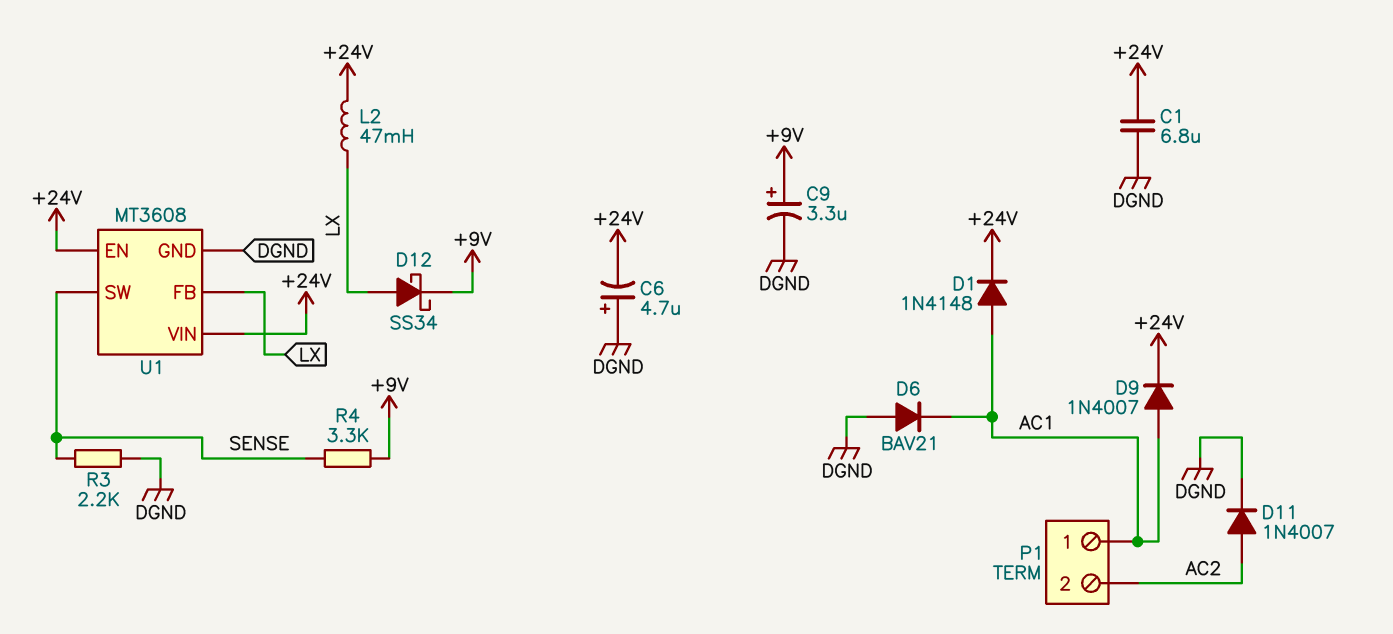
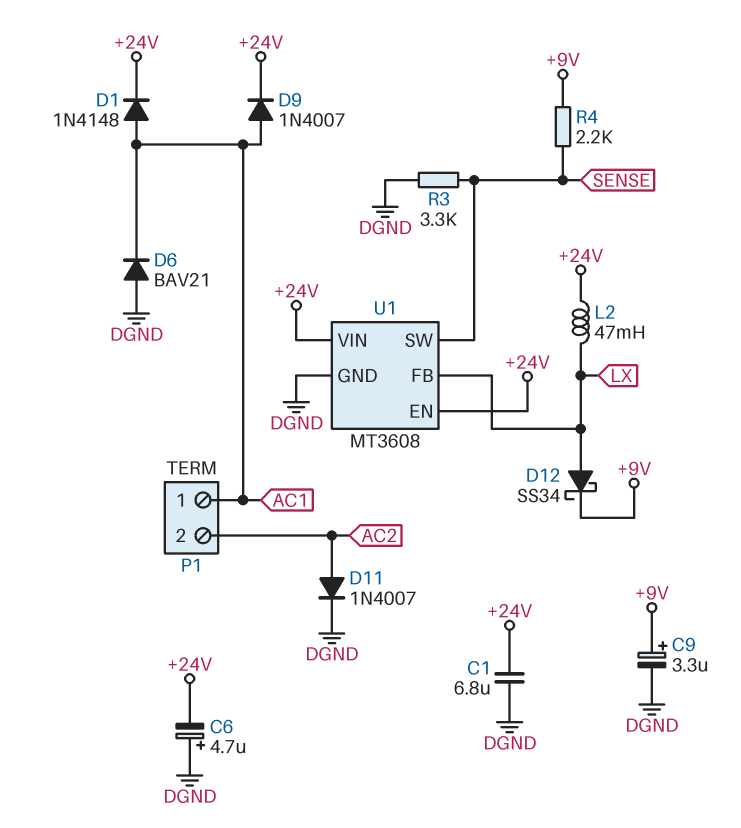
R3: 2.2k (DGND, SENSE) -> 3.3k (DGND, SENSE)
R4: 3.3k (+9V, SENSE) -> 2.2k (+9V, SENSE)

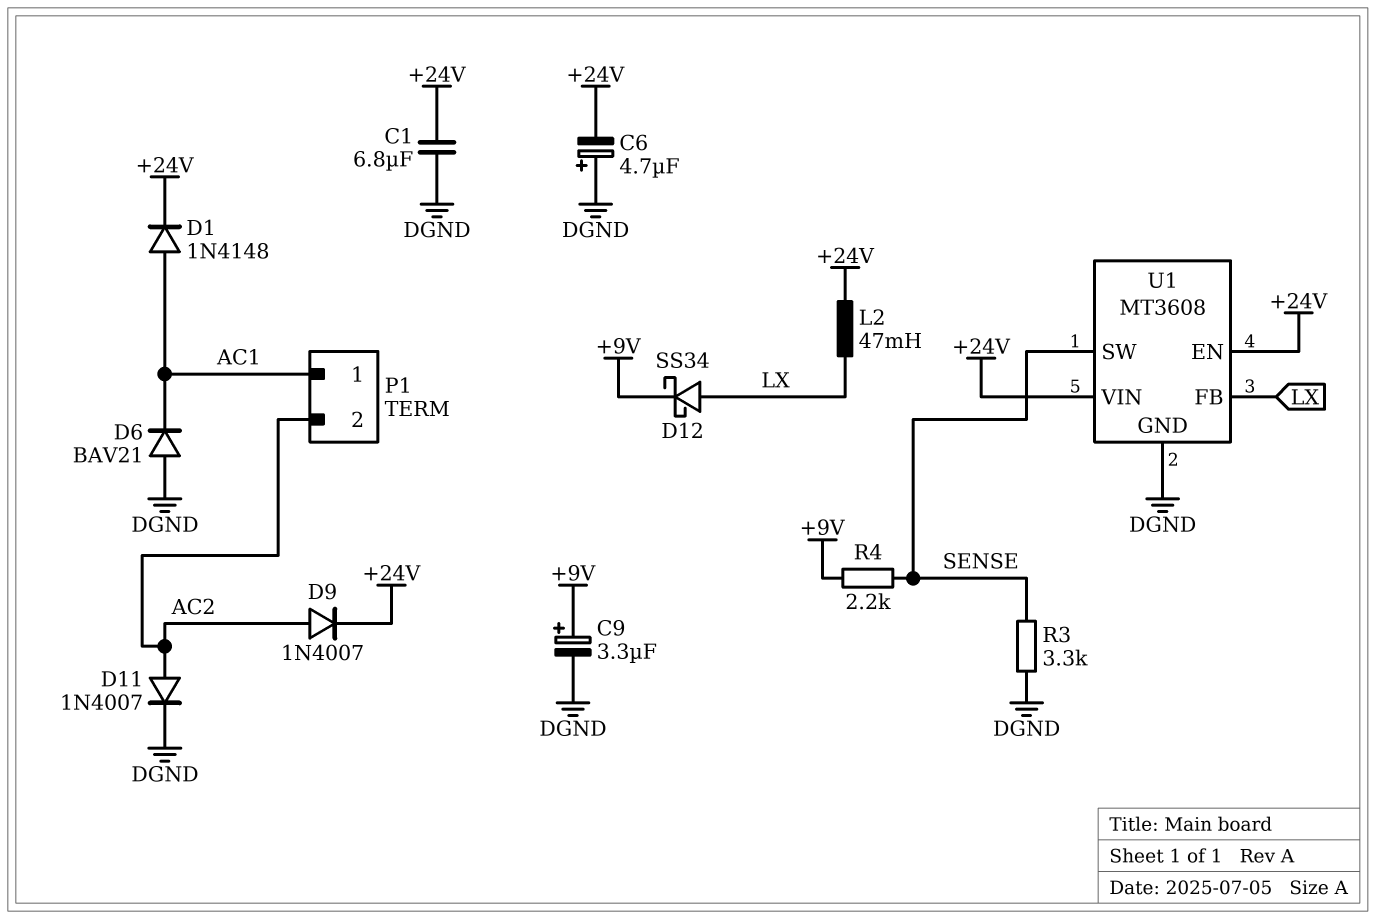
D9: diode 1N4007 (A AC1, K +24V) -> diode 1N4007 (A AC2, K +24V)

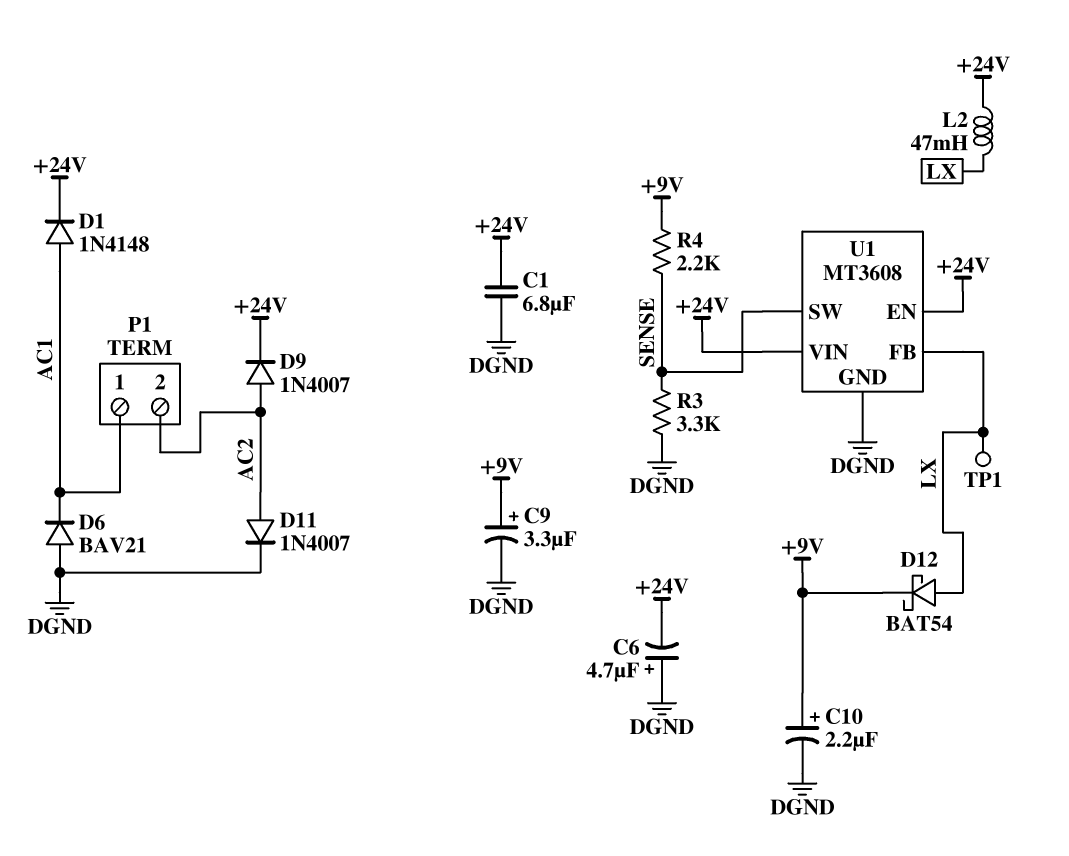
C10: none -> 2.2uF (plus +9V, minus DGND)
D12: schottky SS34 (A LX, K +9V) -> schottky BAT54 (A LX, K +9V)
TP1: none -> test point (LX)

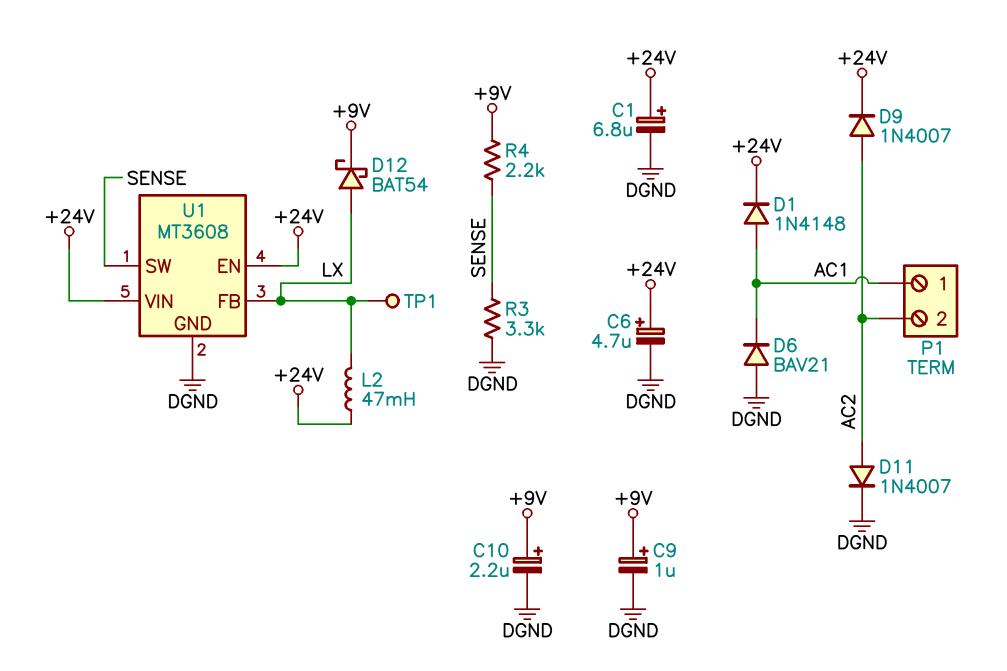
C1: 6.8uF (+24V, DGND) -> 6.8uF (plus +24V, minus DGND)
C6: 4.7uF (plus DGND, minus +24V) -> 4.7uF (plus +24V, minus DGND)
C9: 3.3uF (plus +9V, minus DGND) -> 1uF (plus +9V, minus DGND)

